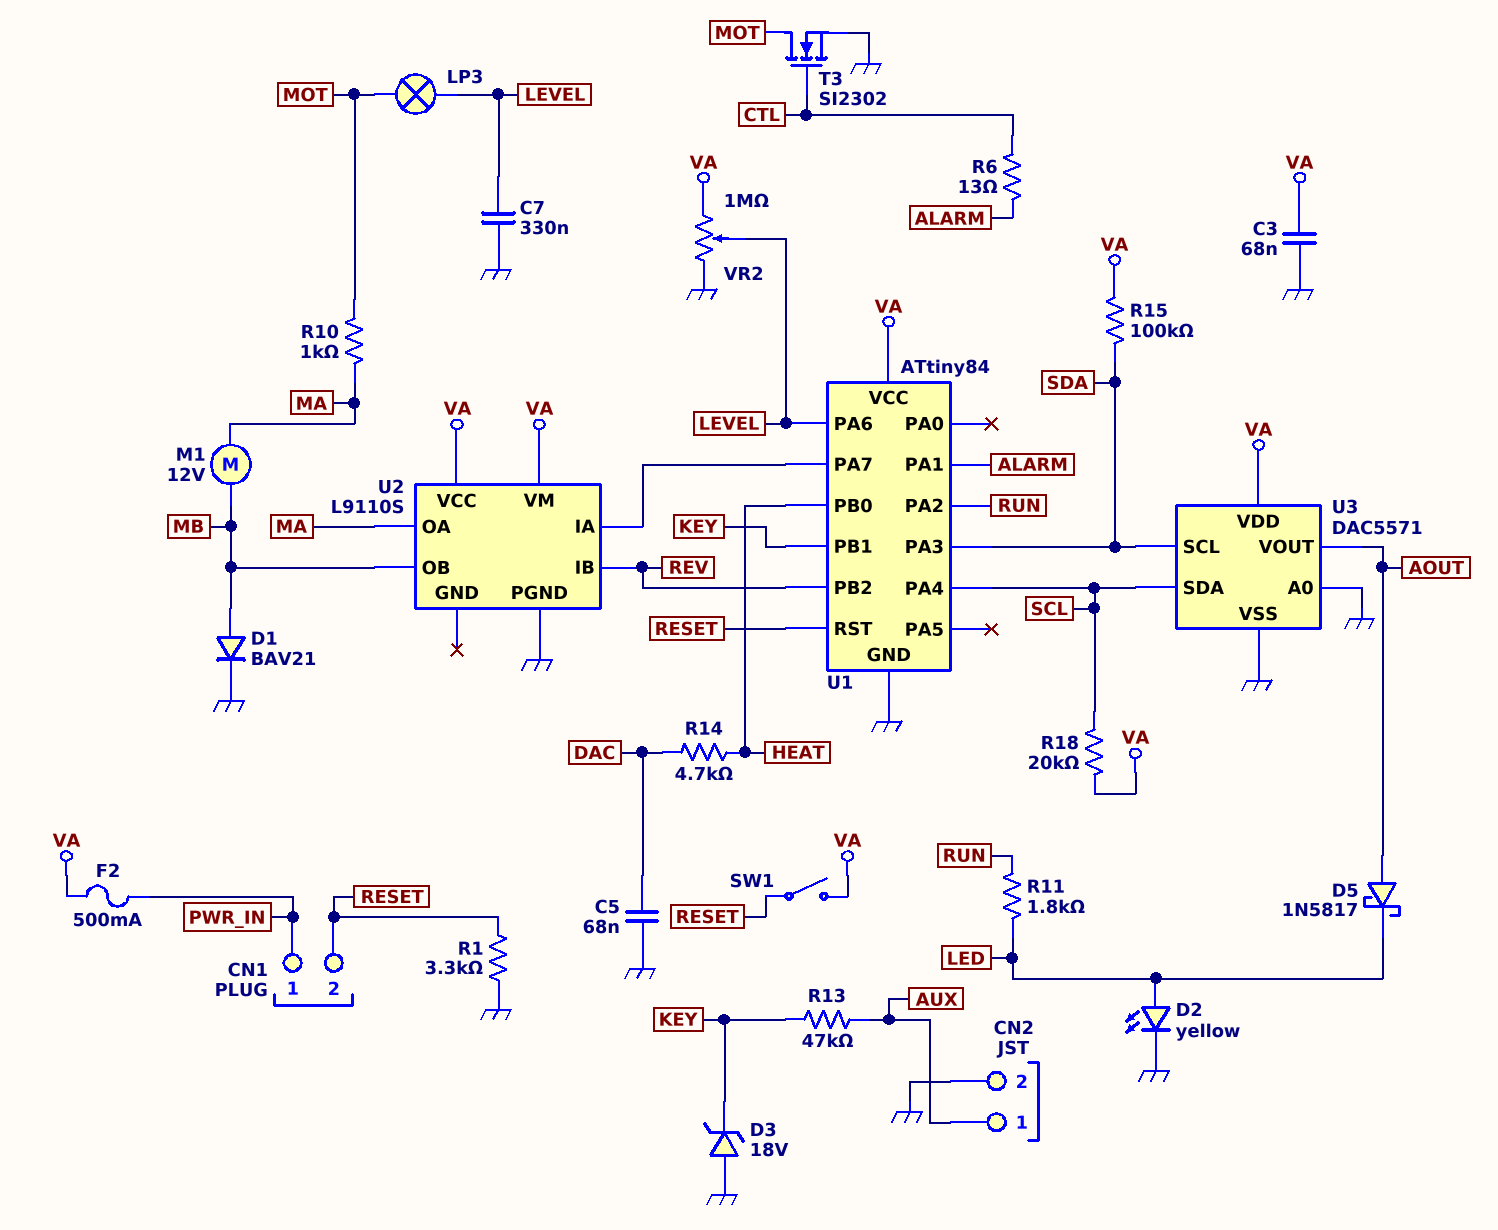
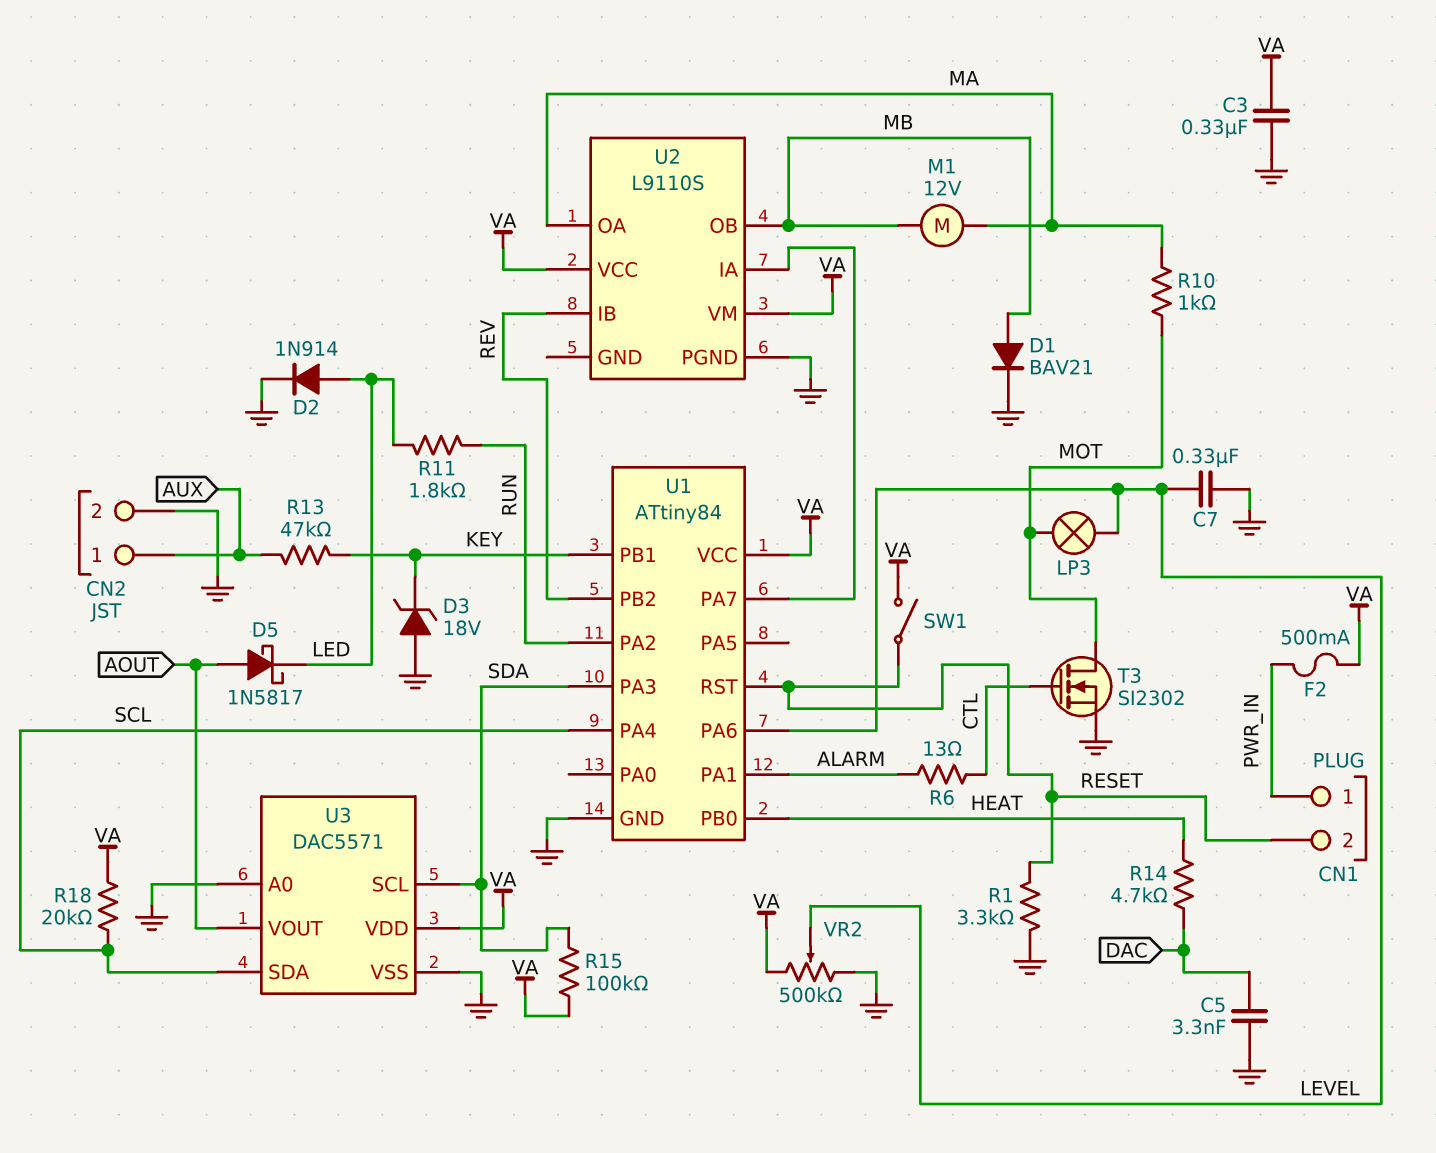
C3: 68nF (GND, VA) -> 330nF (GND, VA)
C5: 68nF (DAC, GND) -> 3.3nF (DAC, GND)
D2: LED yellow (A LED, K GND) -> diode 1N914 (A LED, K GND)
VR2: 1M (GND, VA, wiper LEVEL) -> 500k (GND, VA, wiper LEVEL)

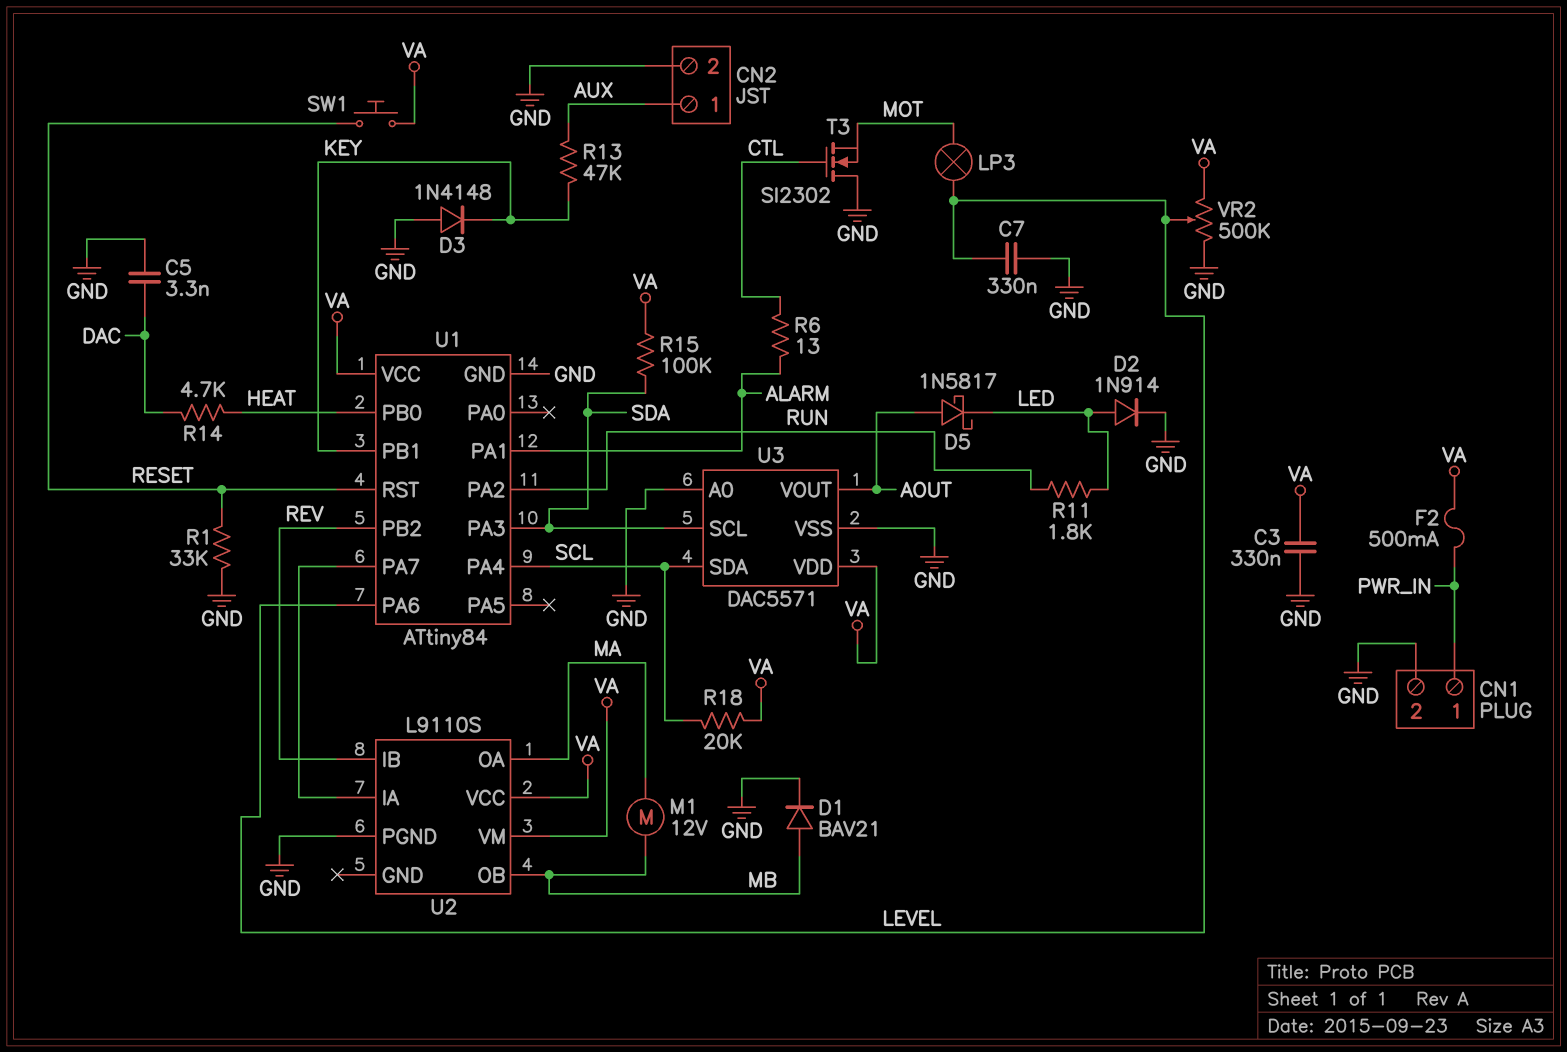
CN1 pin 2: RESET -> GND
D3: zener 18V (A GND, K KEY) -> diode 1N4148 (A GND, K KEY)
R1: 3.3k (GND, RESET) -> 33k (GND, RESET)
R10: 1k (MA, MOT) -> none
SW1: switch (RESET, VA) -> button (RESET, VA)
T3: NMOS SI2302 (G CTL, D MOT, S GND) -> NMOS SI2302 (G CTL, D GND, S MOT)

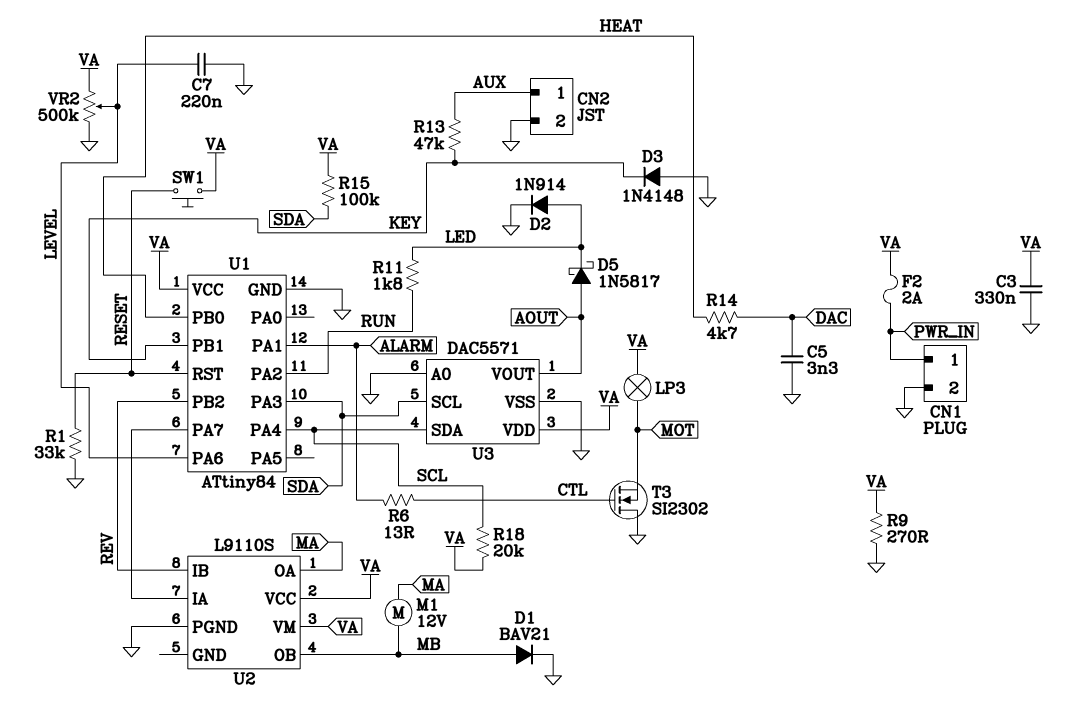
C7: 330nF (GND, LEVEL) -> 220nF (GND, LEVEL)
F2: 500mA (PWR_IN, VA) -> 2A (PWR_IN, VA)
LP3: lamp (LEVEL, MOT) -> lamp (MOT, VA)
R9: none -> 270 (GND, VA)

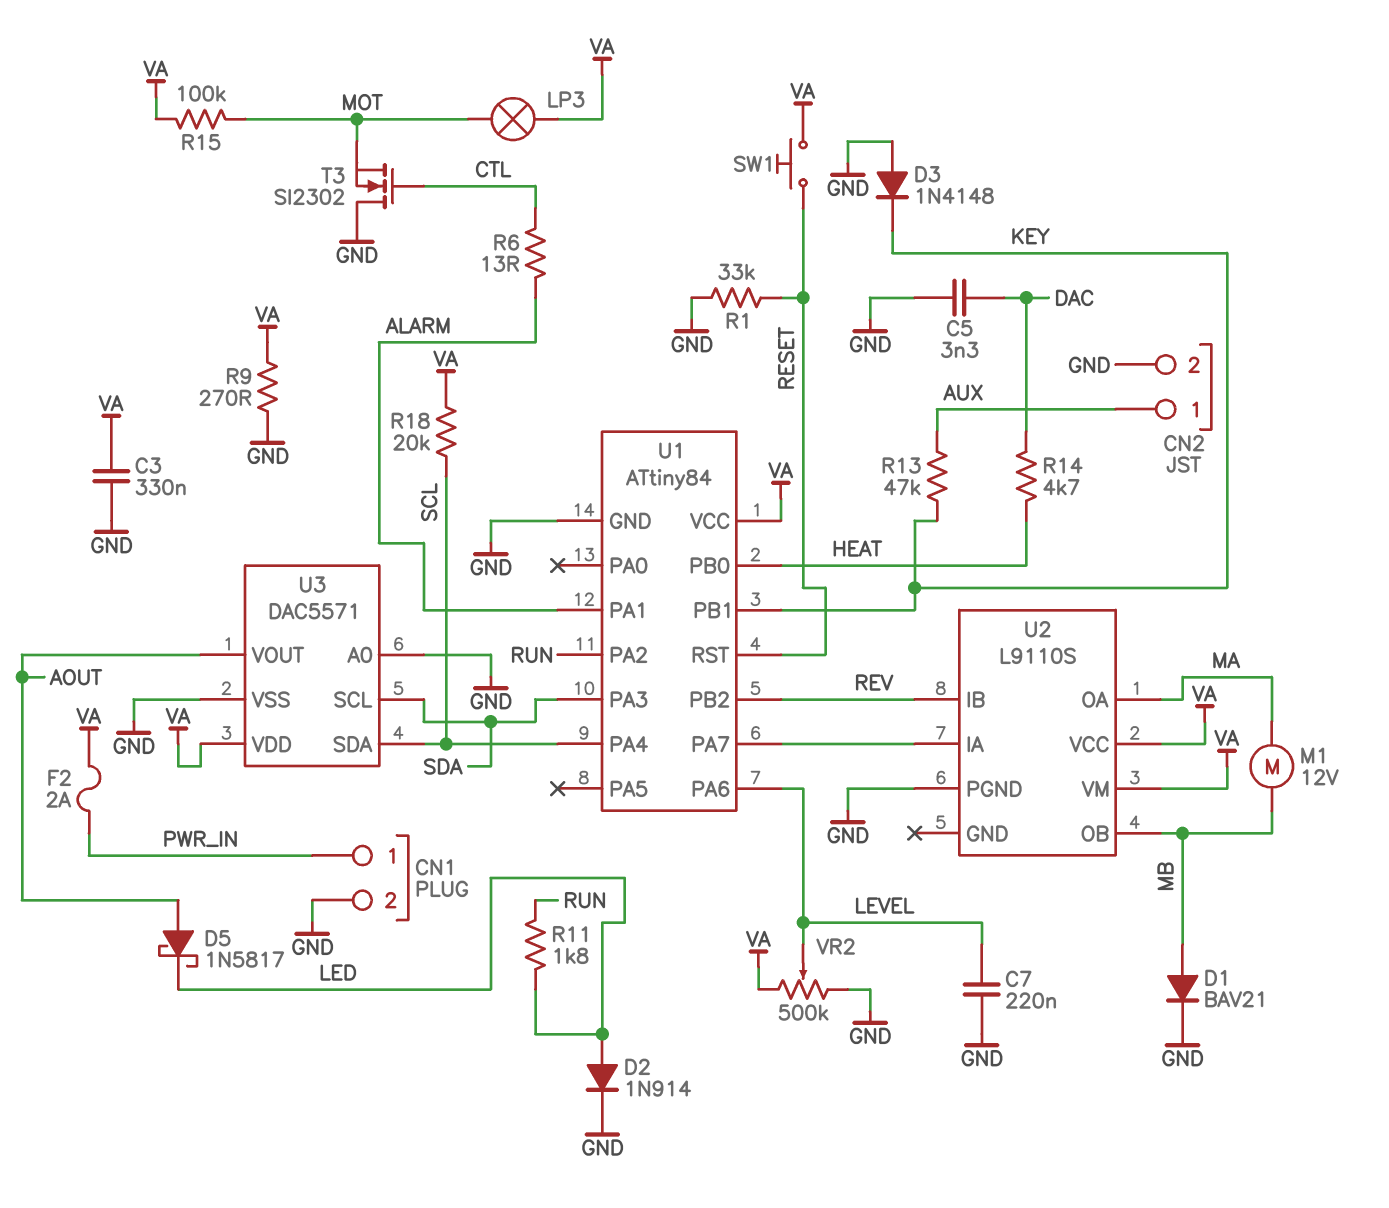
R15: 100k (SDA, VA) -> 100k (MOT, VA)

